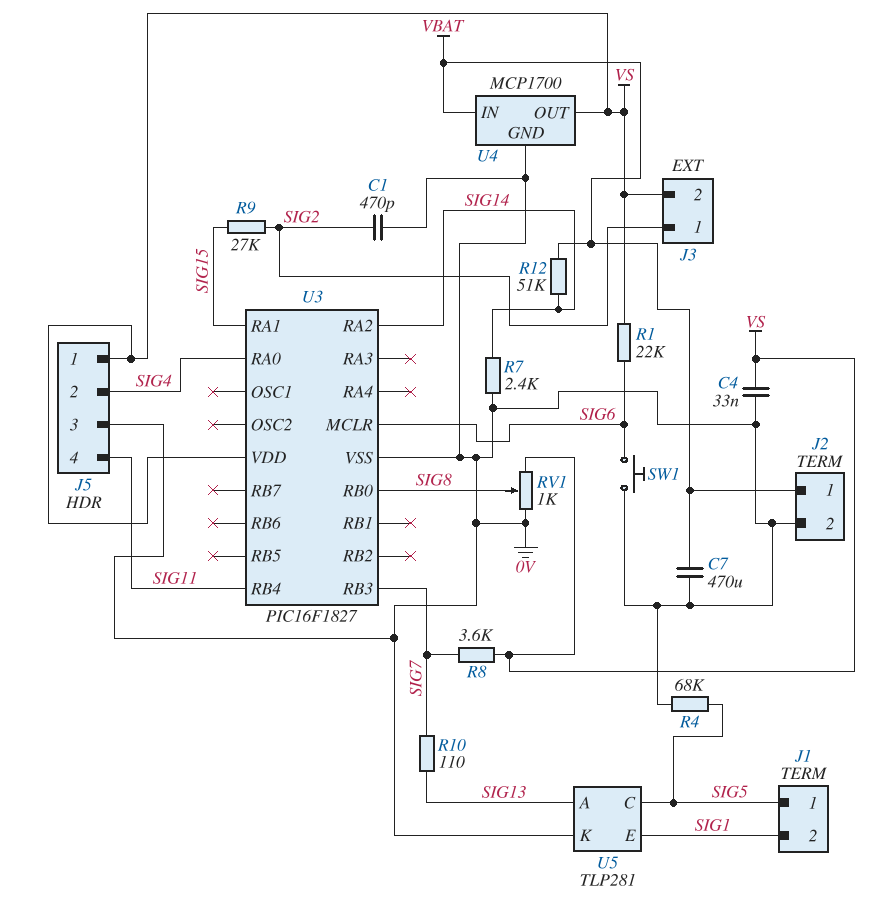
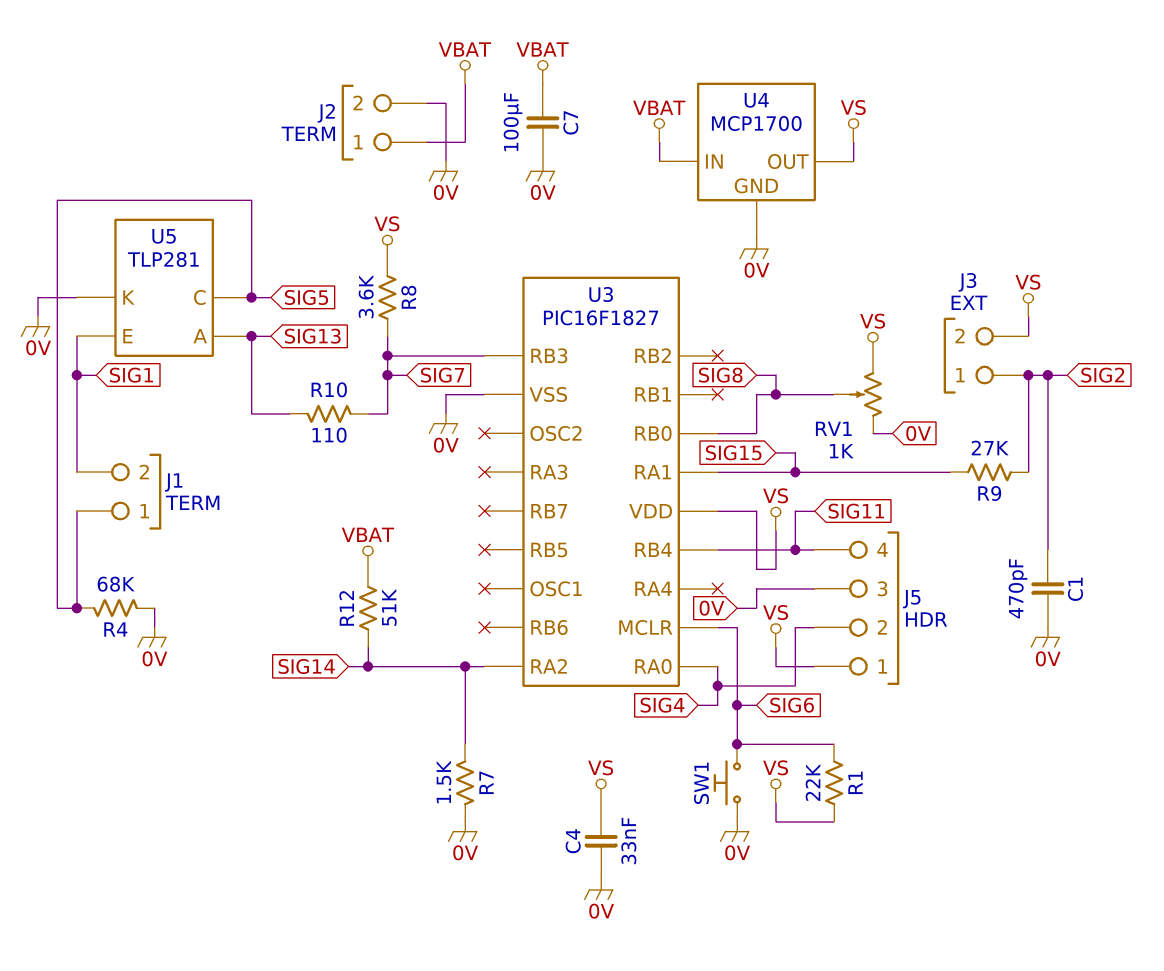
C7: 470uF (0V, VBAT) -> 100uF (0V, VBAT)
R7: 2.4k (0V, SIG14) -> 1.5k (0V, SIG14)

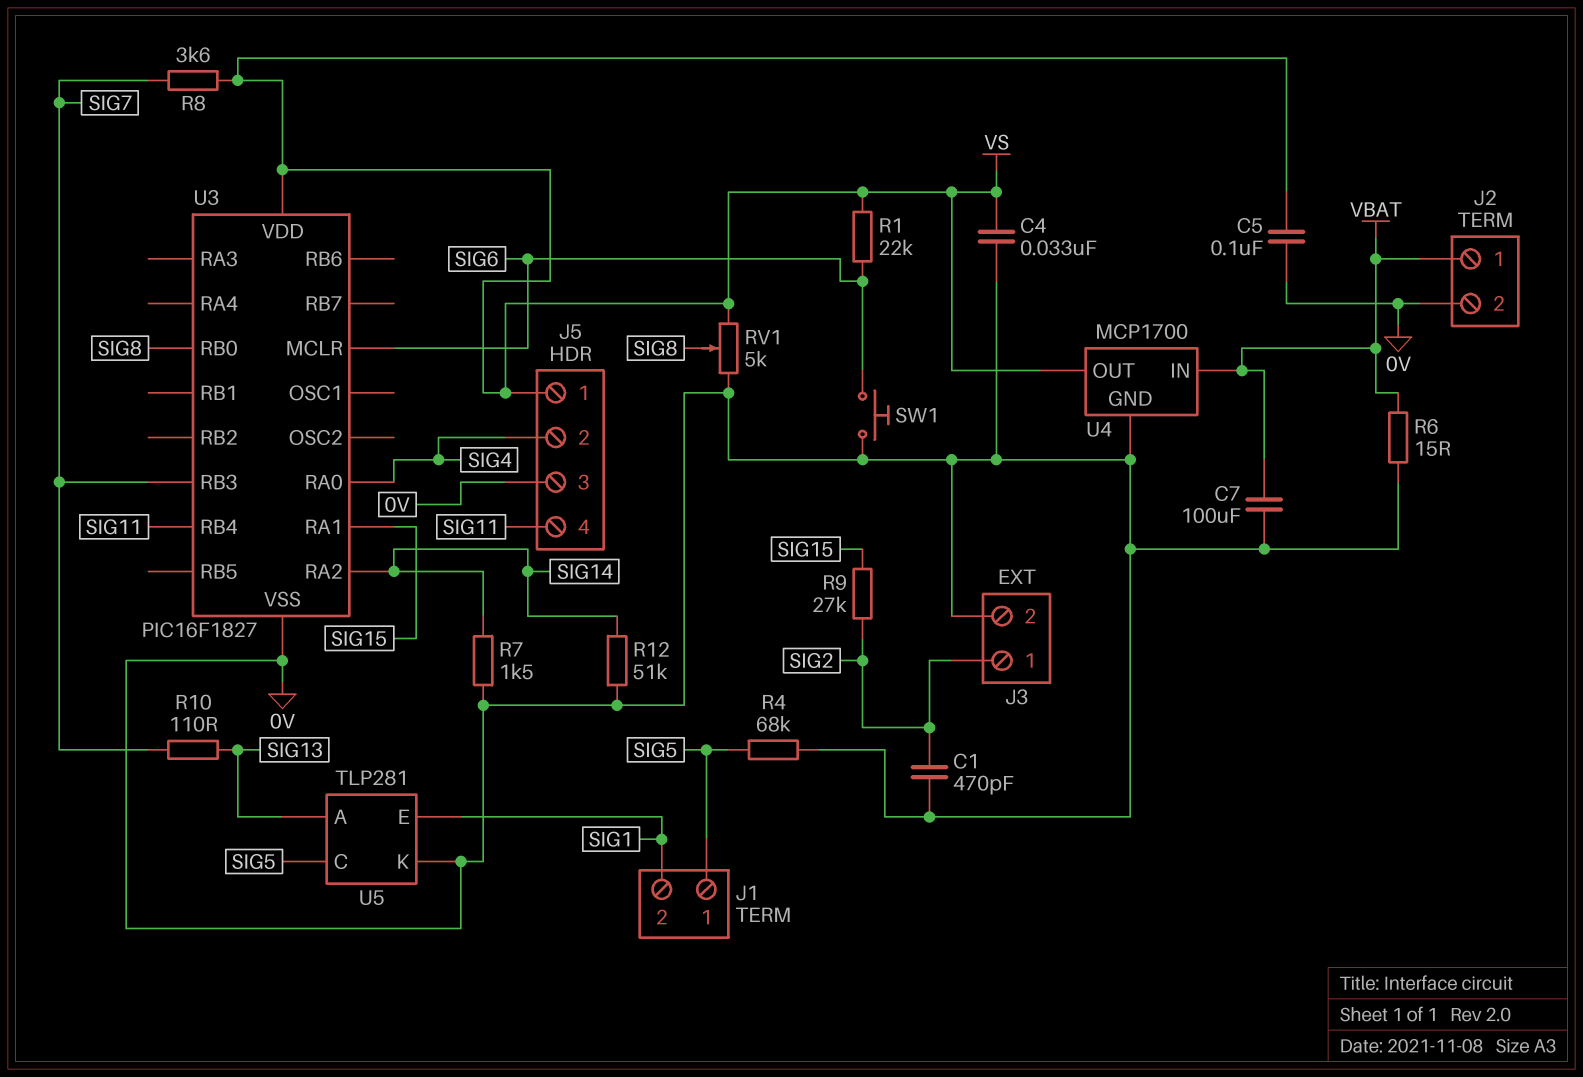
C5: none -> 100nF (0V, VS)
J3 pin 2: VS -> 0V
R6: none -> 15 (0V, VBAT)
R12: 51k (SIG14, VBAT) -> 51k (0V, SIG14)
RV1: 1k (0V, VS, wiper SIG8) -> 5k (0V, VS, wiper SIG8)

